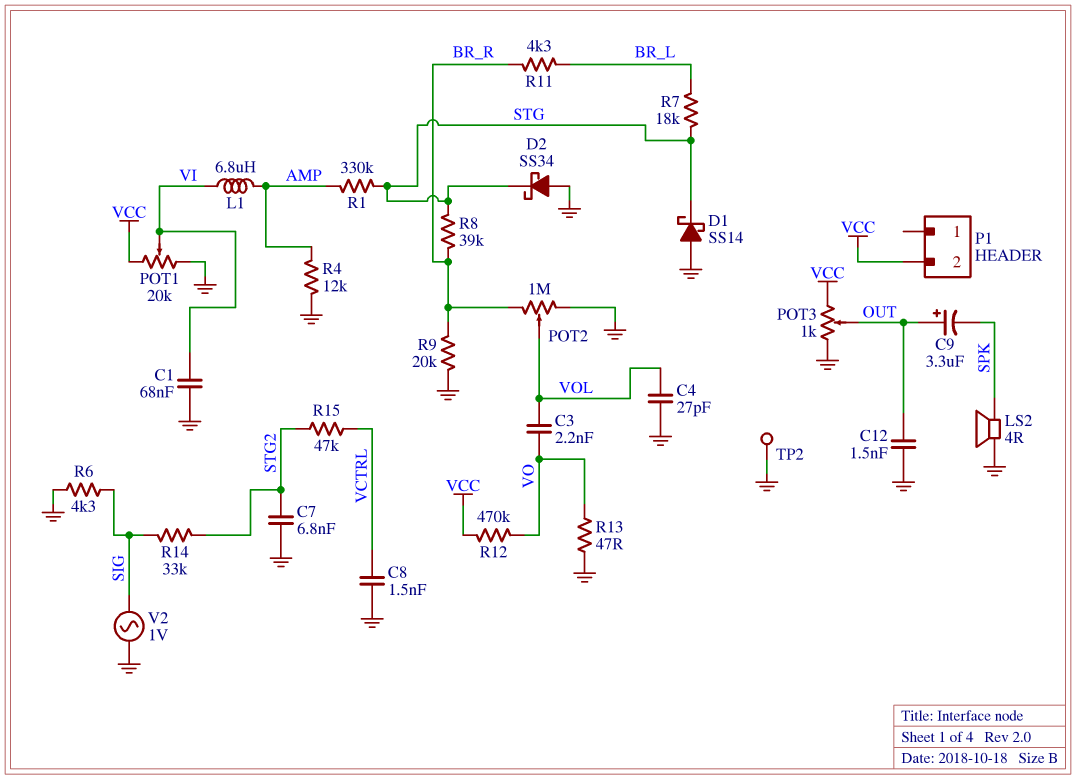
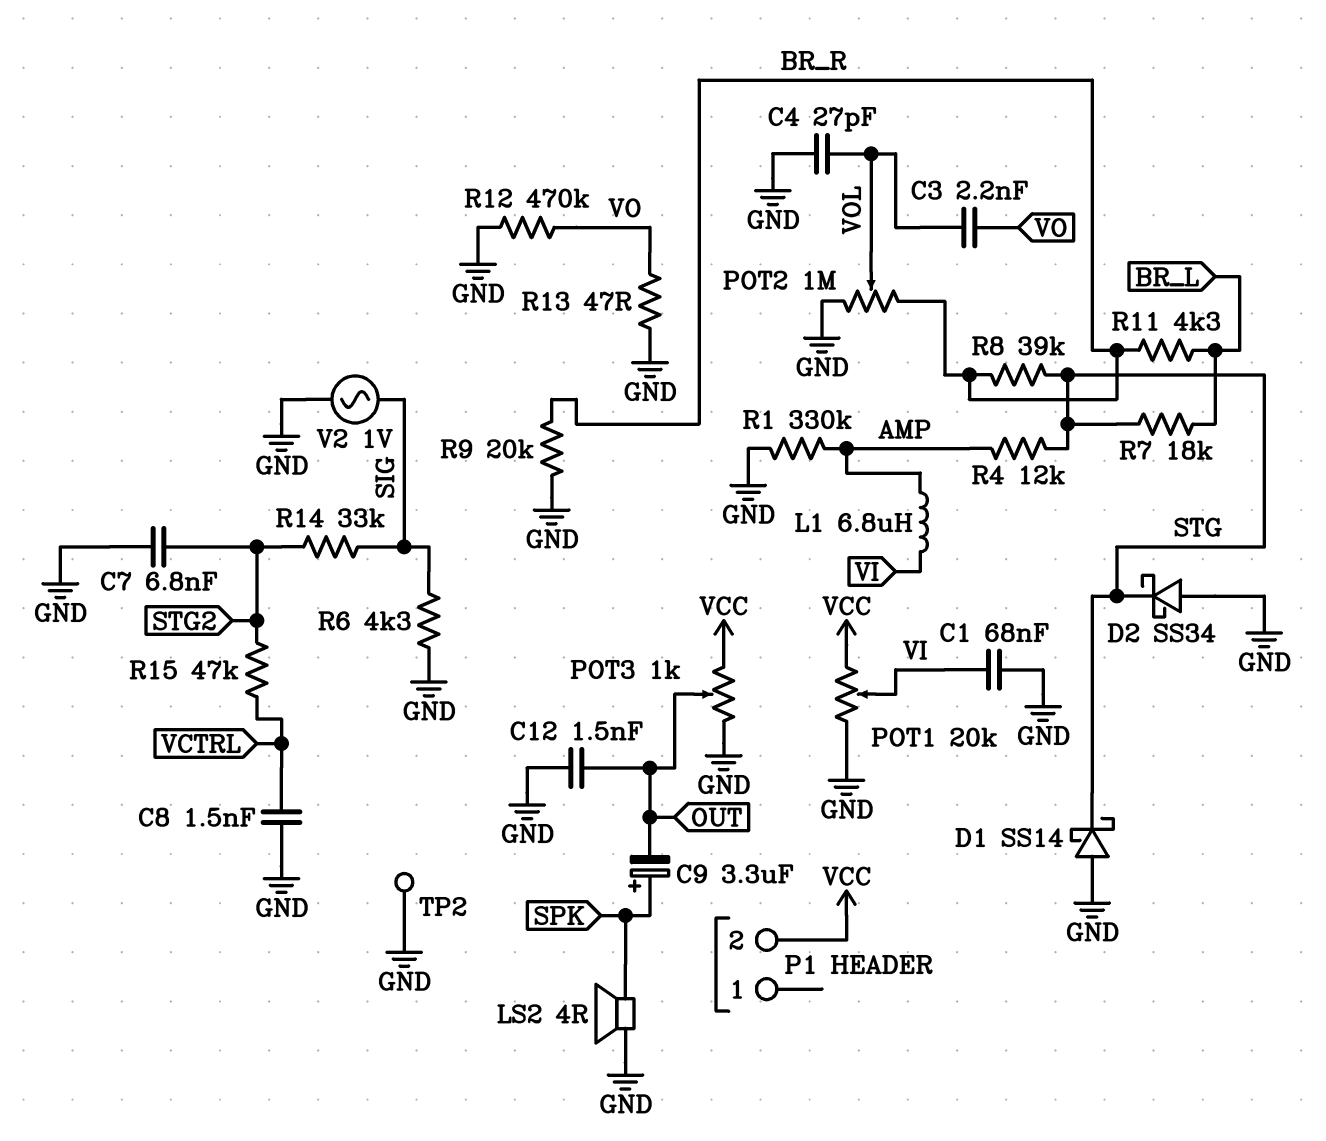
C9: 3.3uF (plus OUT, minus SPK) -> 3.3uF (plus SPK, minus OUT)
R1: 330k (AMP, STG) -> 330k (AMP, GND)
R4: 12k (AMP, GND) -> 12k (AMP, STG)
R12: 470k (VCC, VO) -> 470k (GND, VO)

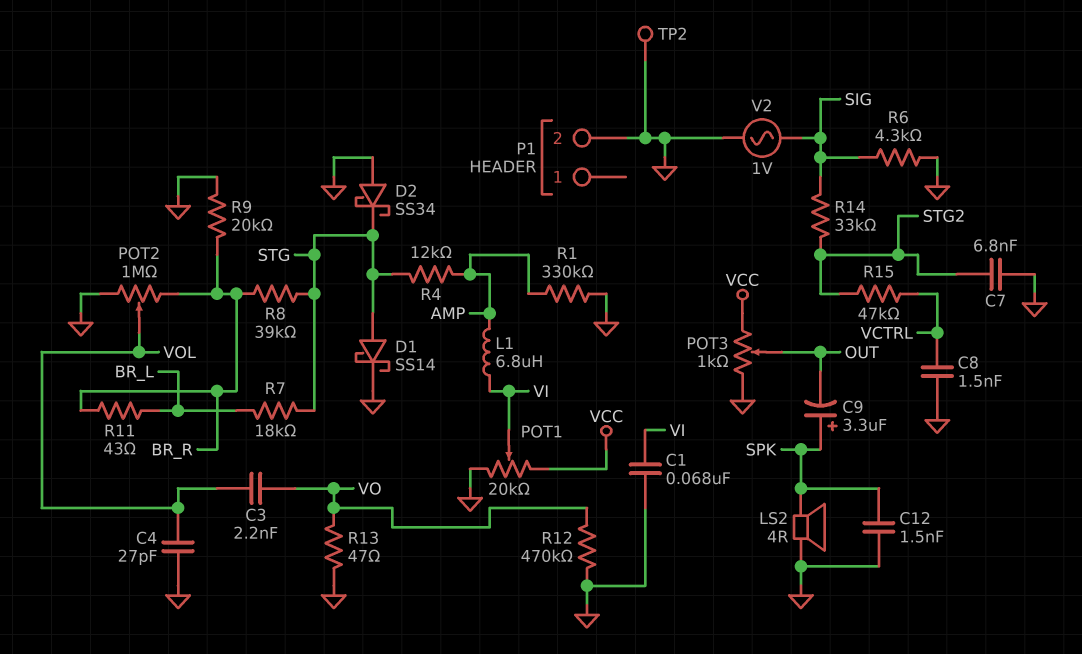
C12: 1.5nF (GND, OUT) -> 1.5nF (GND, SPK)
D1: schottky SS14 (A GND, K STG) -> schottky SS14 (A STG, K GND)
P1 pin 2: VCC -> GND
R11: 4.3k (BR_L, BR_R) -> 43 (BR_L, BR_R)

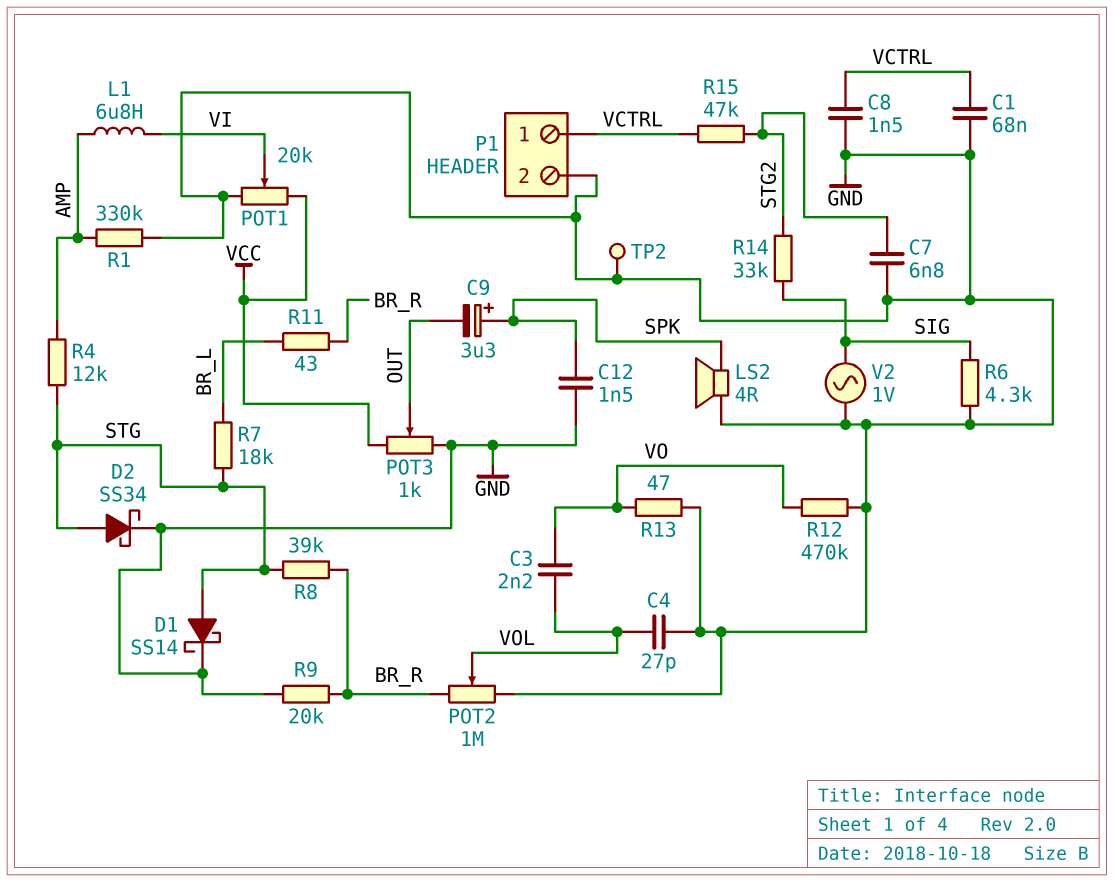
C1: 68nF (GND, VI) -> 68nF (GND, VCTRL)
D2: schottky SS34 (A GND, K STG) -> schottky SS34 (A STG, K GND)
P1 pin 1: none -> VCTRL

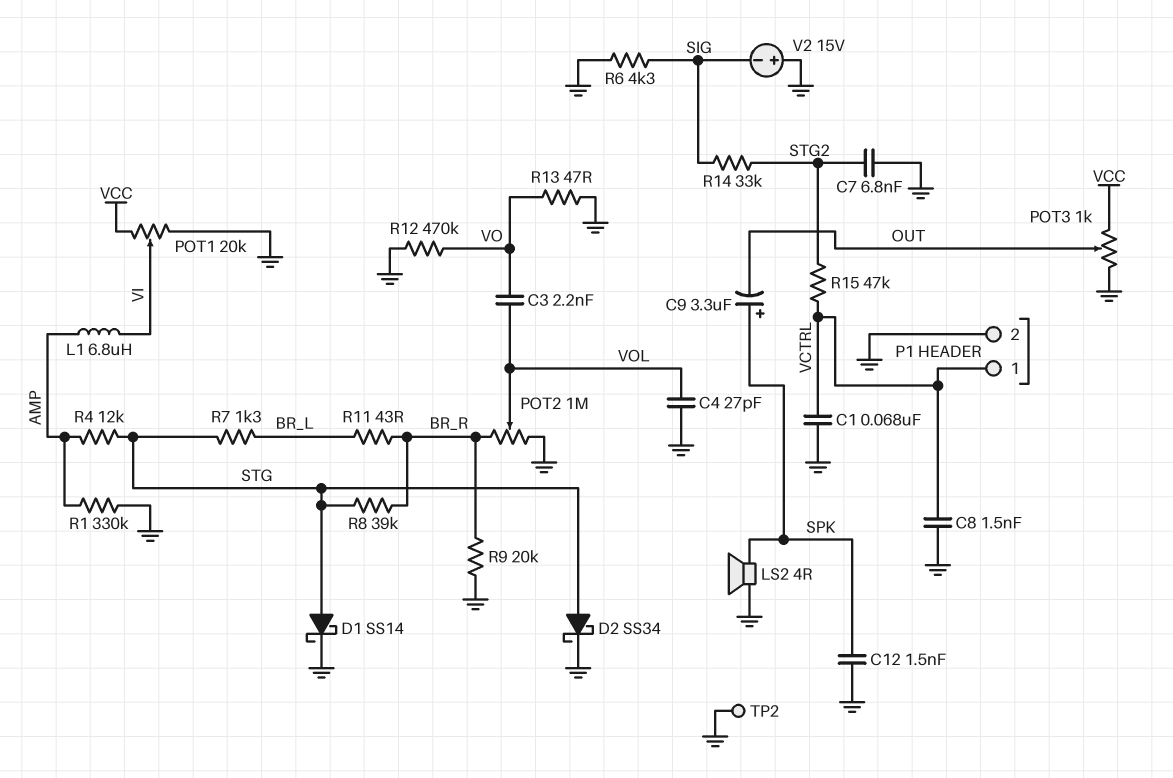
R7: 18k (BR_L, STG) -> 1.3k (BR_L, STG)
V2: AC 1V (GND, SIG) -> 15V (plus GND, minus SIG)

